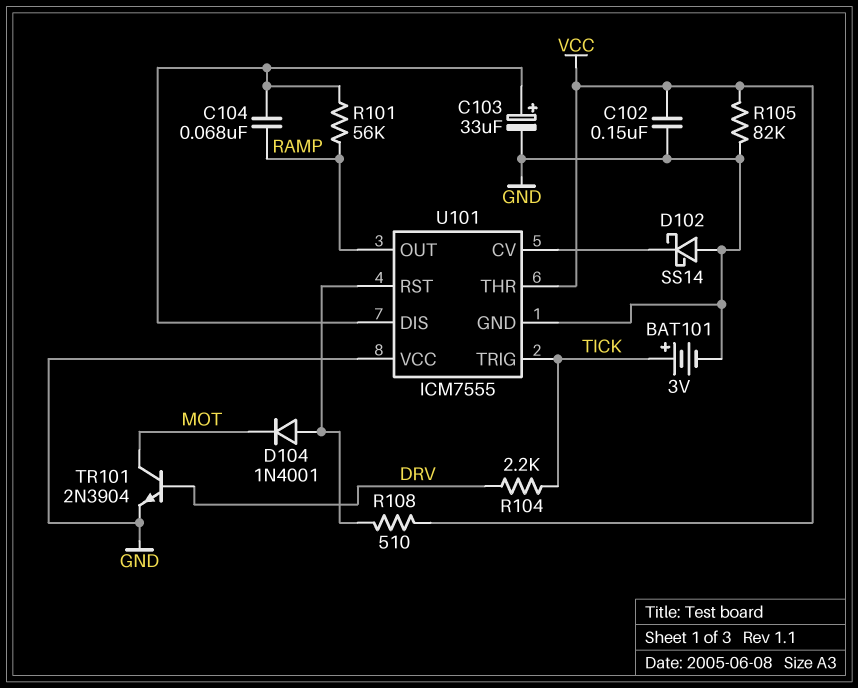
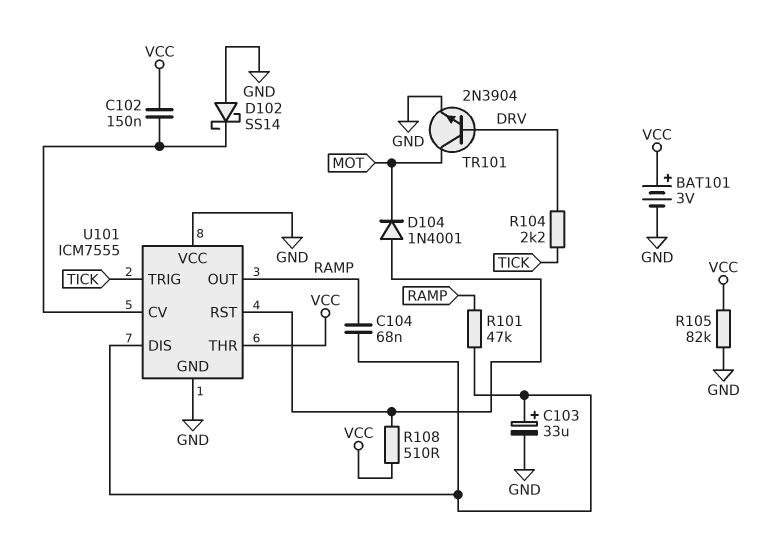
BAT101: 3V (plus TICK, minus GND) -> 3V (plus VCC, minus GND)
C102: 150nF (GND, VCC) -> 150nF (U101/CV, VCC)
R101: 56k (RAMP, U101/DIS) -> 47k (RAMP, U101/DIS)

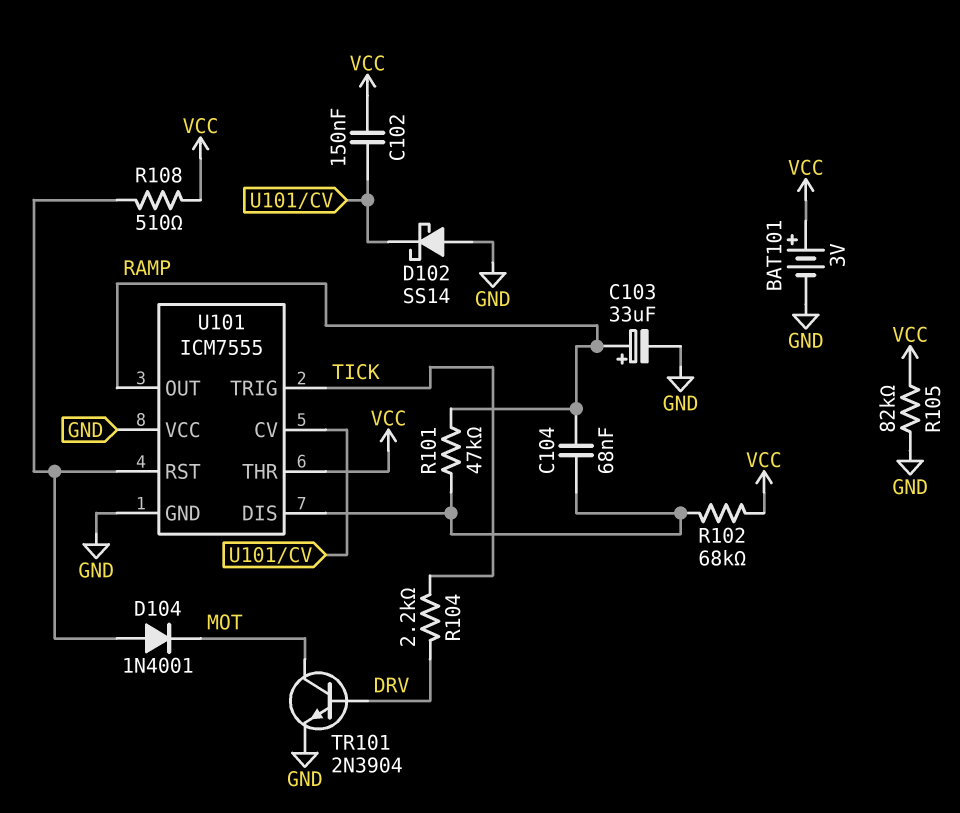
C103: 33uF (plus U101/DIS, minus GND) -> 33uF (plus RAMP, minus GND)
R102: none -> 68k (U101/DIS, VCC)

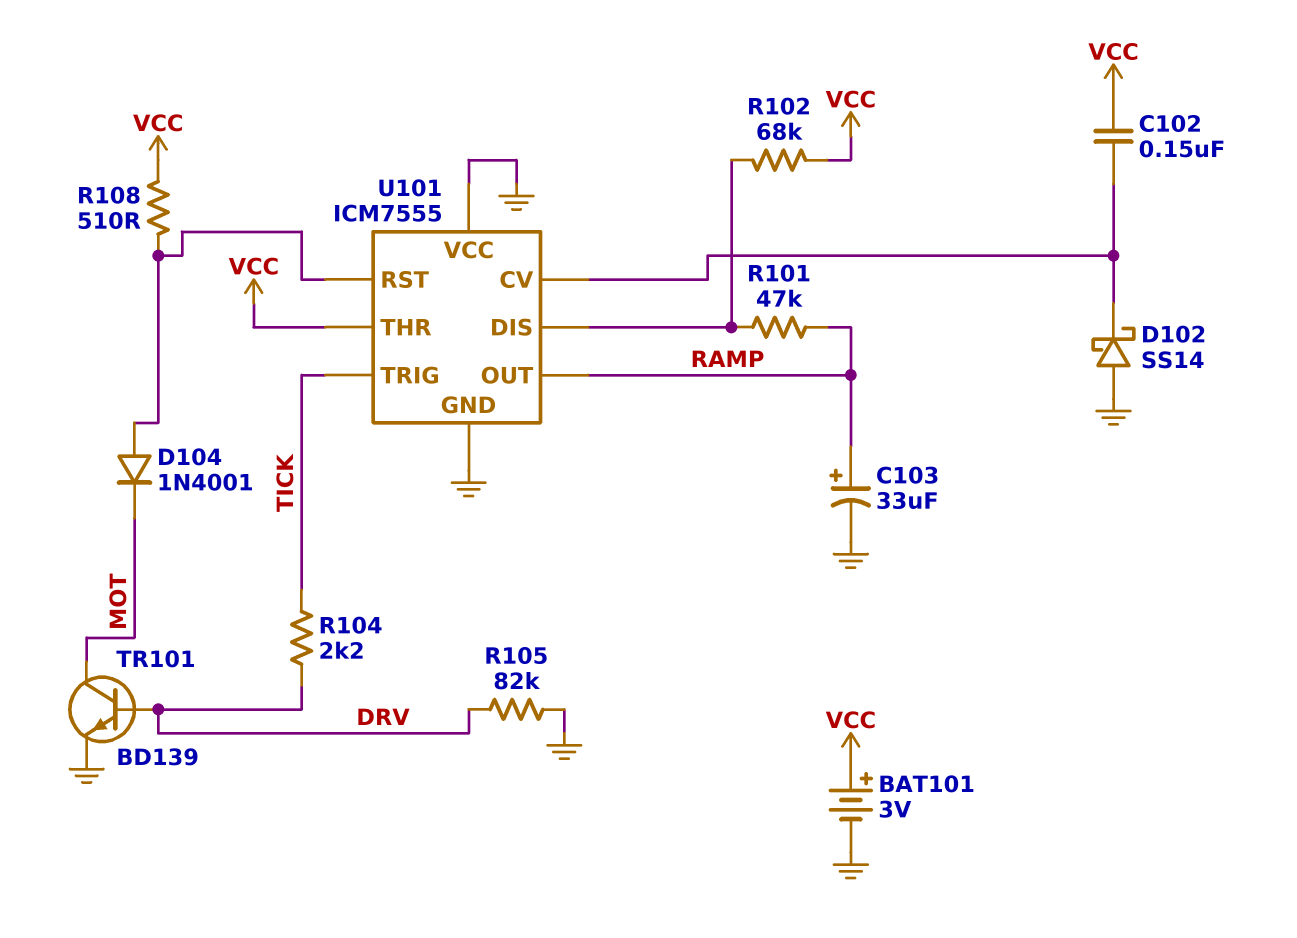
C104: 68nF (RAMP, U101/DIS) -> none
R105: 82k (GND, VCC) -> 82k (DRV, GND)
TR101: NPN 2N3904 (B DRV, C MOT, E GND) -> NPN BD139 (B DRV, C MOT, E GND)

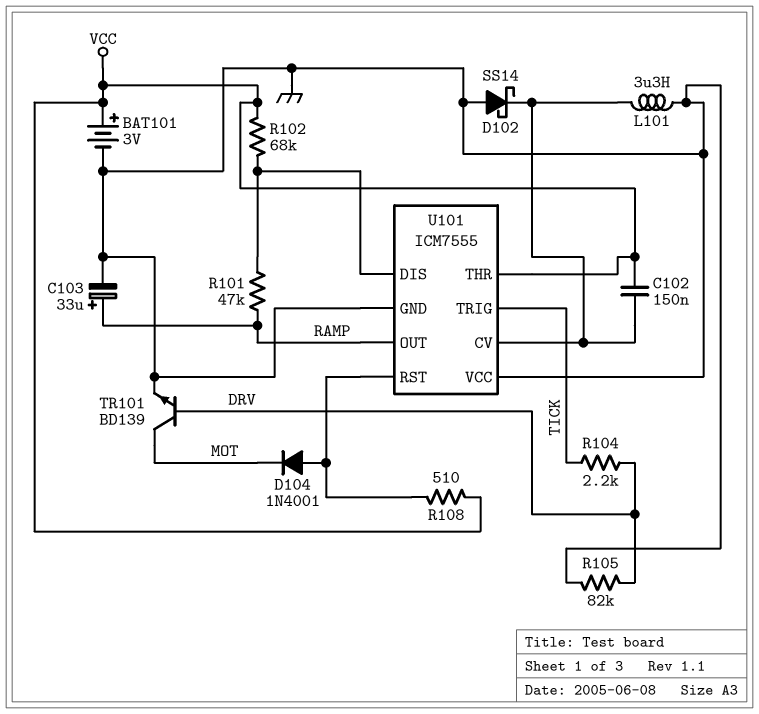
L101: none -> 3.3uH (GND, U101/CV)

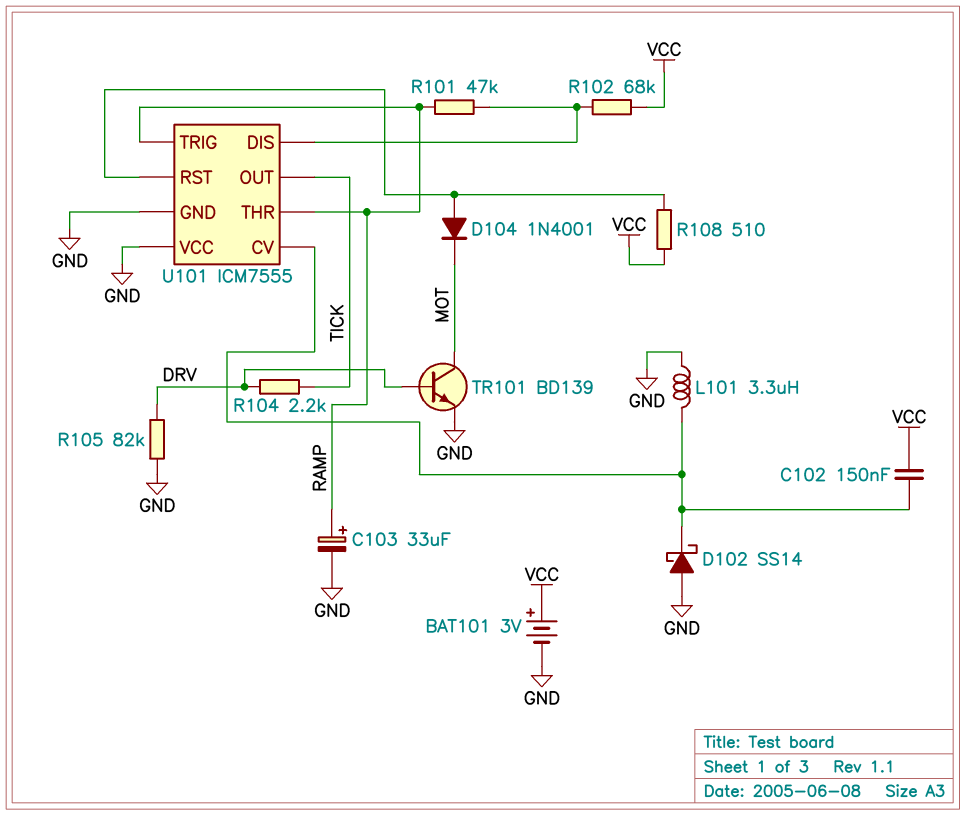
U101 pin OUT: RAMP -> TICK
U101 pin THR: VCC -> RAMP
U101 pin TRIG: TICK -> RAMP

